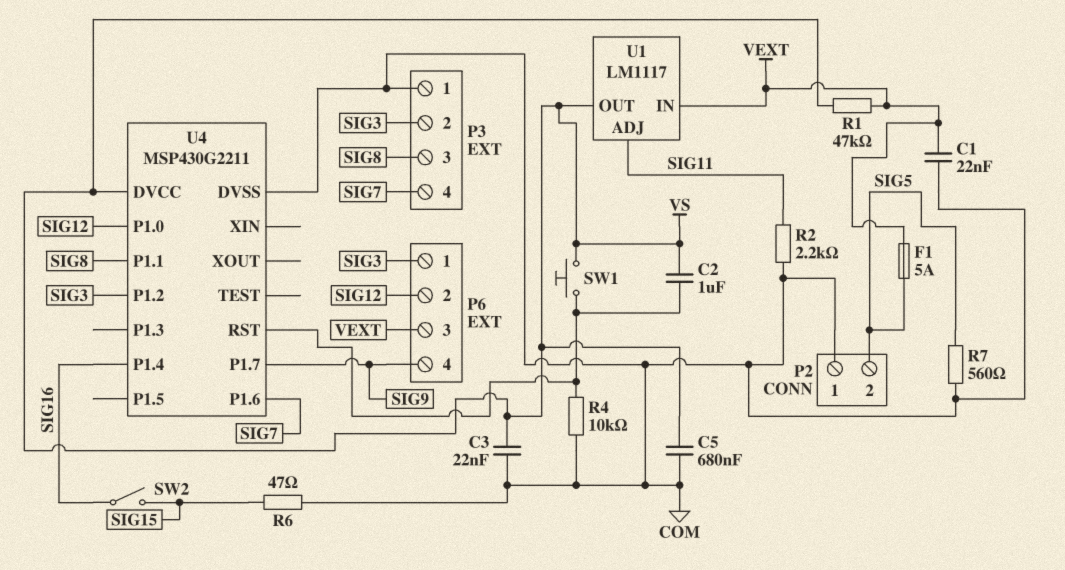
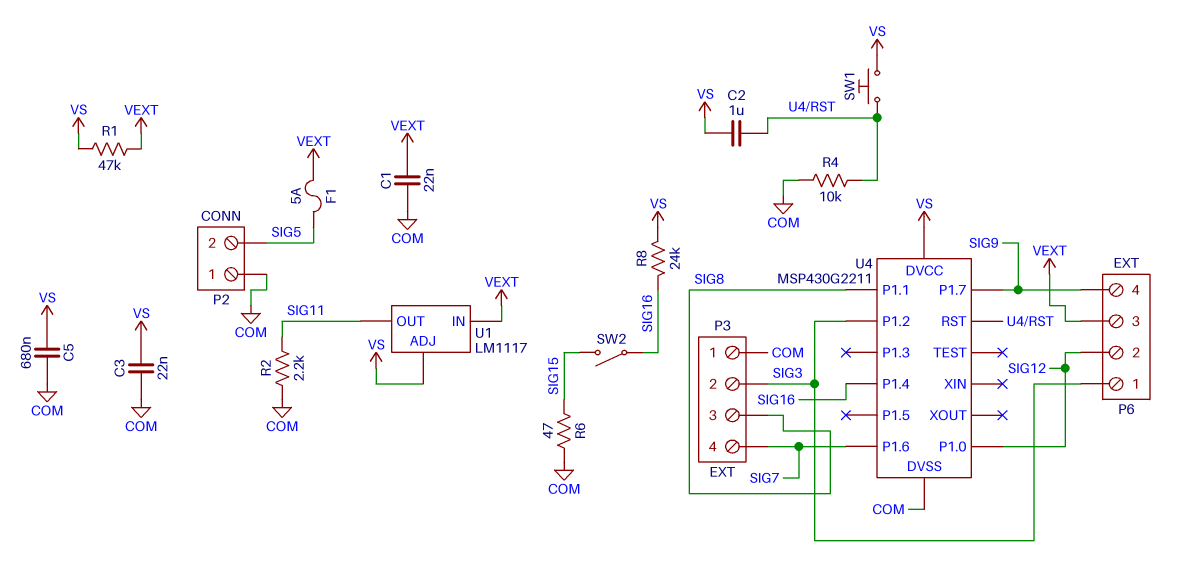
R7: 560 (COM, SIG5) -> none
R8: none -> 24k (SIG16, VS)
U1 pin ADJ: SIG11 -> VS
U1 pin OUT: VS -> SIG11

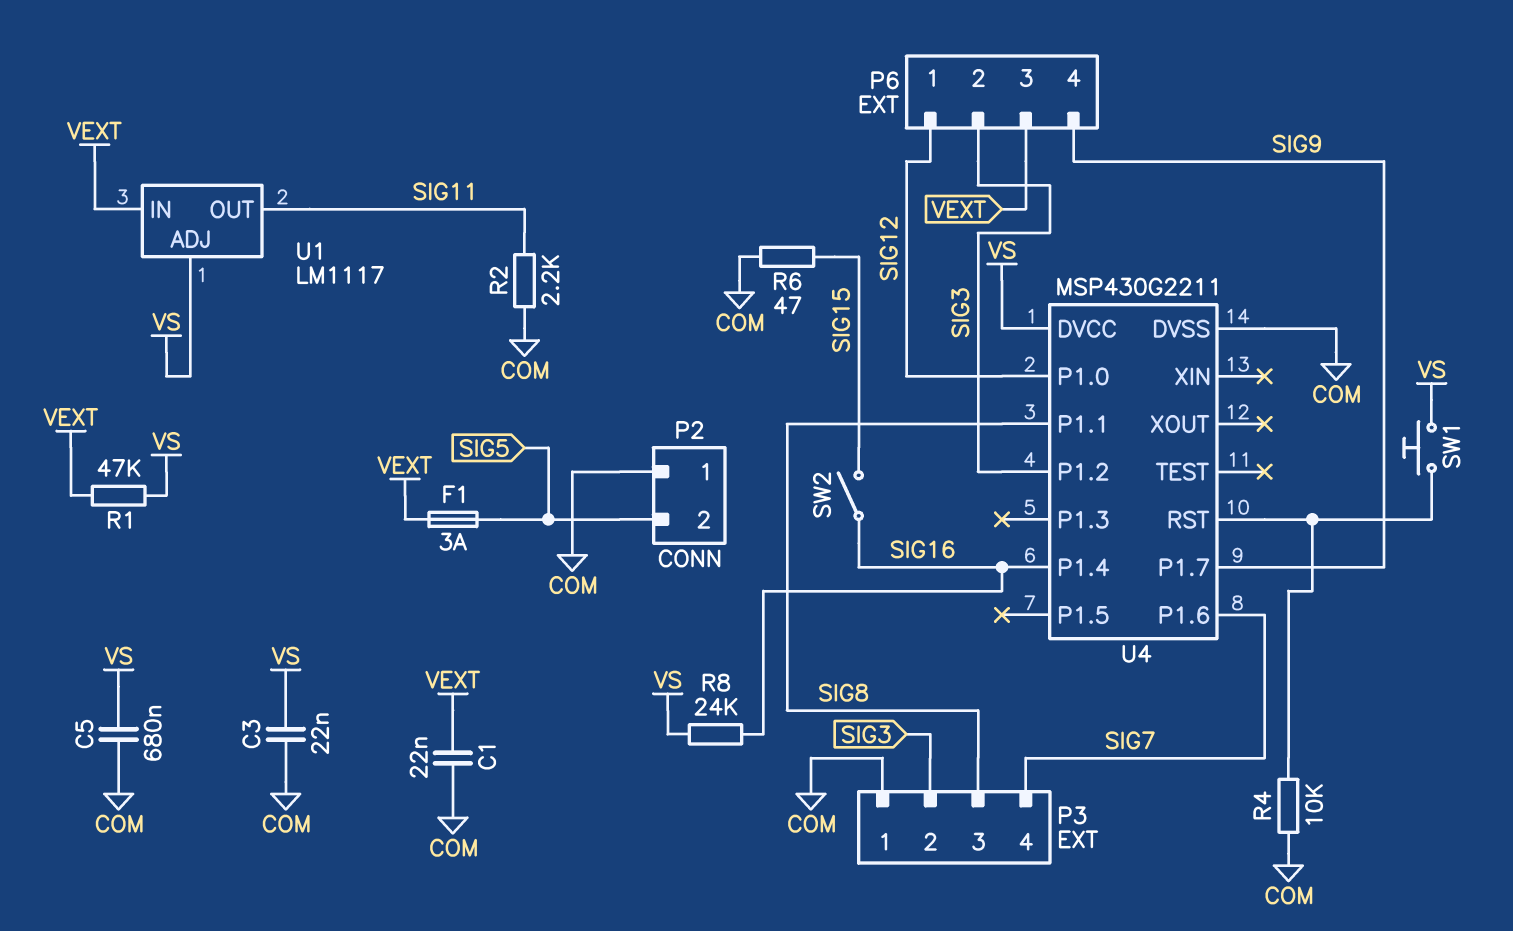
C2: 1uF (U4/RST, VS) -> none
F1: 5A (SIG5, VEXT) -> 3A (SIG5, VEXT)
P6 pin 1: SIG3 -> SIG12
P6 pin 2: SIG12 -> SIG3

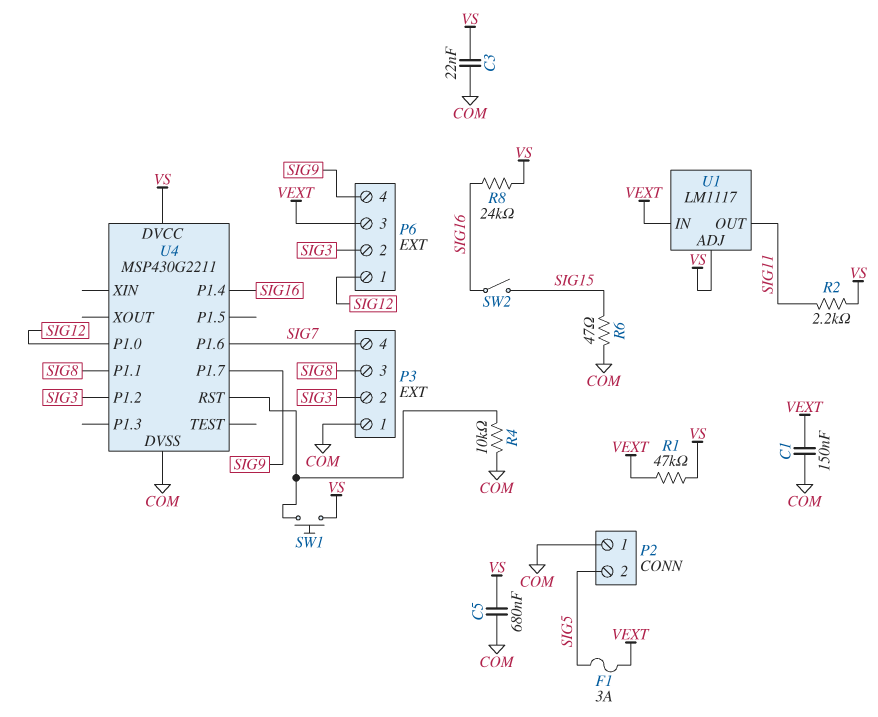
C1: 22nF (COM, VEXT) -> 150nF (COM, VEXT)
R2: 2.2k (COM, SIG11) -> 2.2k (SIG11, VS)

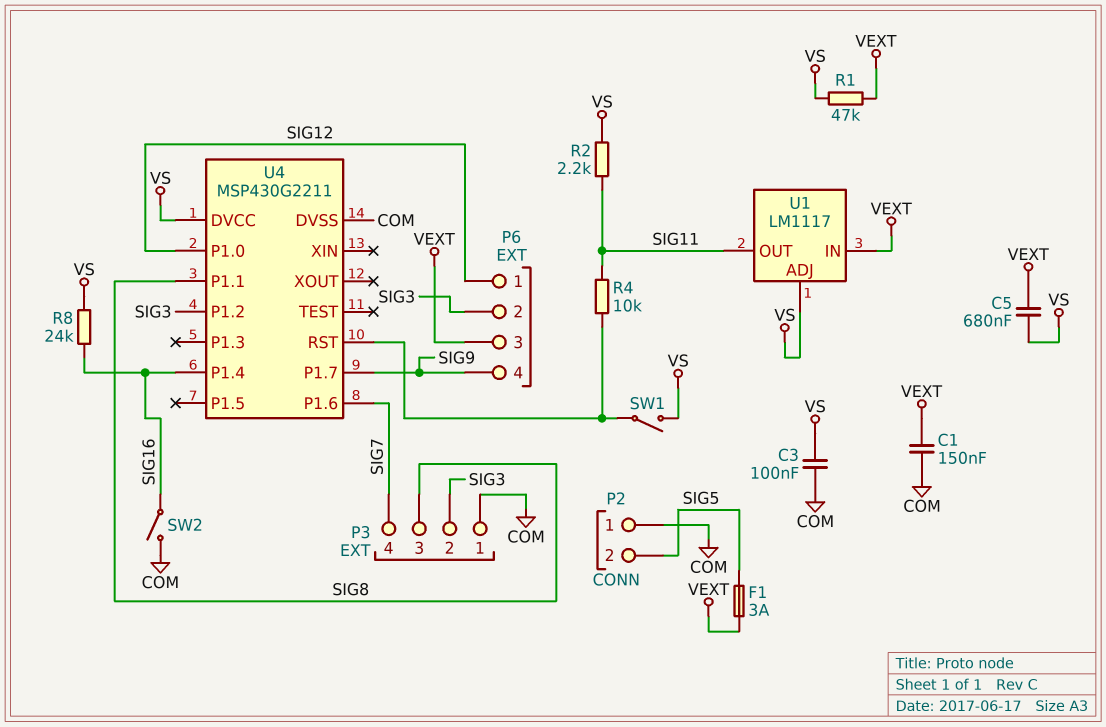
C3: 22nF (COM, VS) -> 100nF (COM, VS)
C5: 680nF (COM, VS) -> 680nF (VEXT, VS)
R4: 10k (COM, U4/RST) -> 10k (SIG11, U4/RST)
R6: 47 (COM, SIG15) -> none
SW1: button (U4/RST, VS) -> switch (U4/RST, VS)
SW2: switch (SIG15, SIG16) -> switch (COM, SIG16)

